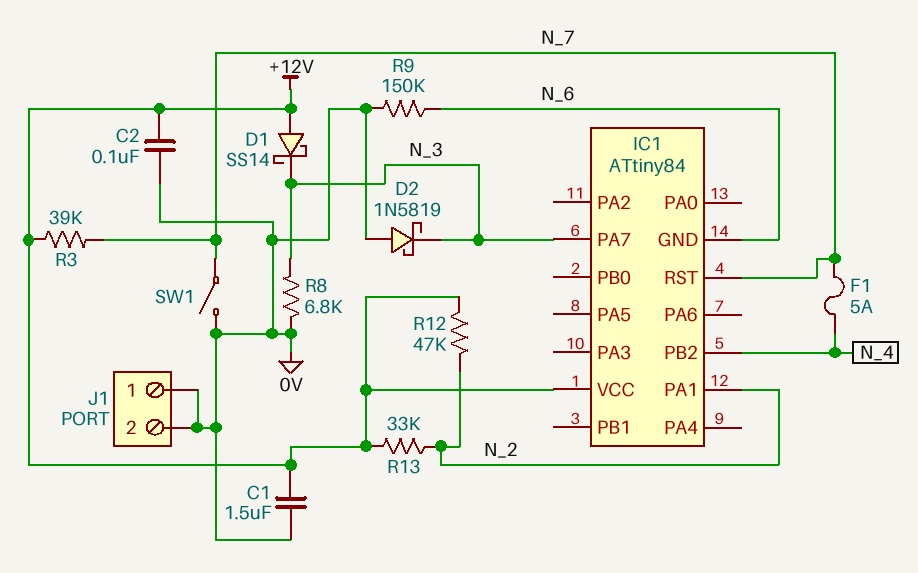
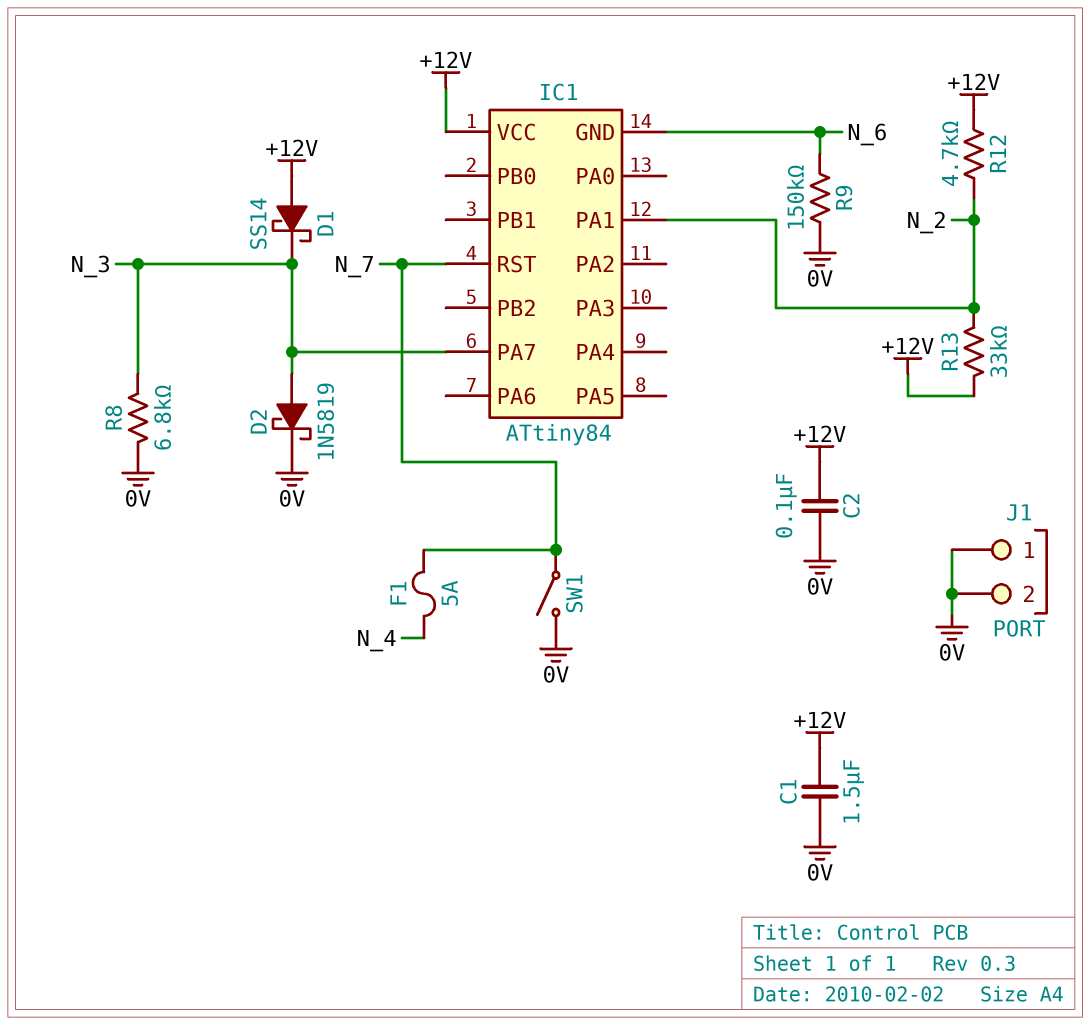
D2: schottky 1N5819 (A 0V, K N_3) -> schottky 1N5819 (A N_3, K 0V)
IC1 pin PB2: N_4 -> none
R3: 39k (+12V, N_7) -> none
R12: 47k (+12V, N_2) -> 4.7k (+12V, N_2)

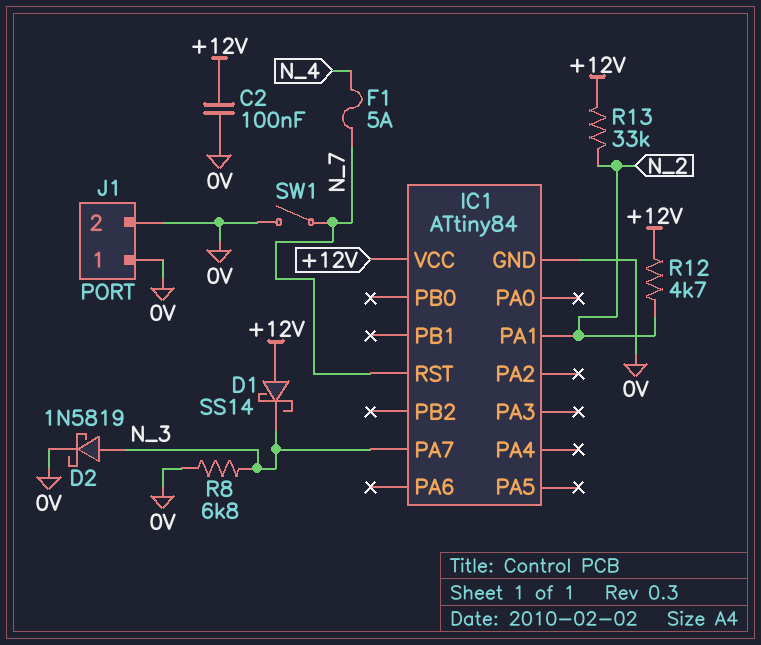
C1: 1.5uF (+12V, 0V) -> none
IC1 pin GND: N_6 -> 0V
R9: 150k (0V, N_6) -> none

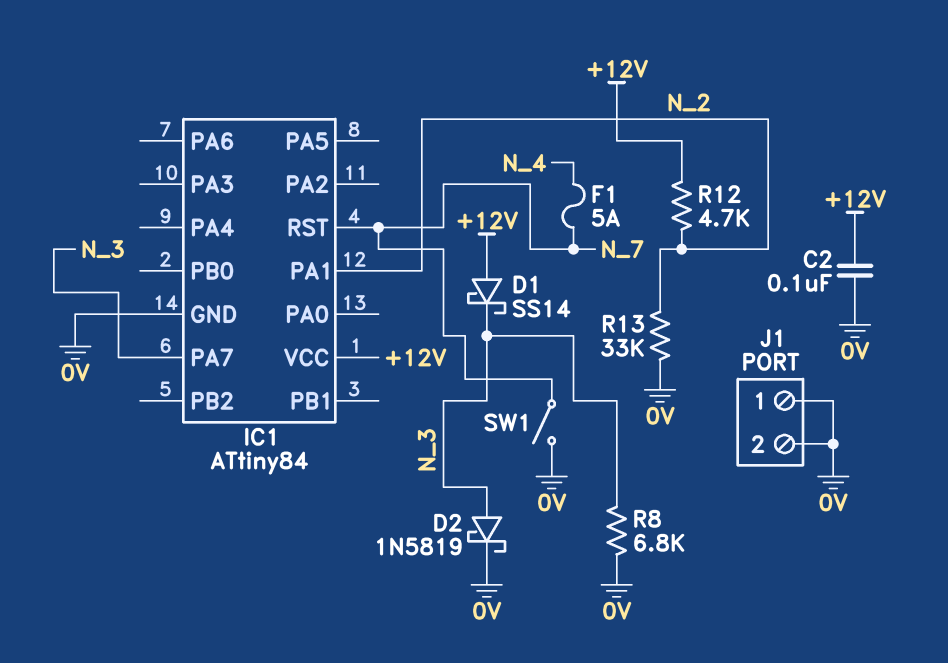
R13: 33k (+12V, N_2) -> 33k (0V, N_2)

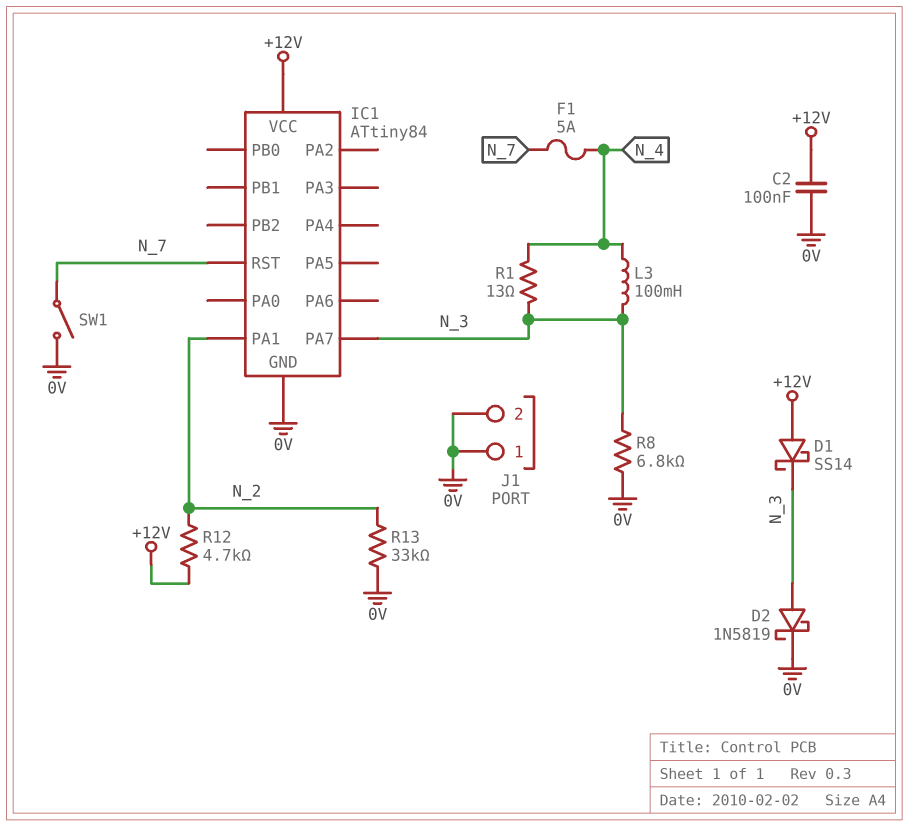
L3: none -> 100mH (N_3, N_4)
R1: none -> 13 (N_3, N_4)

